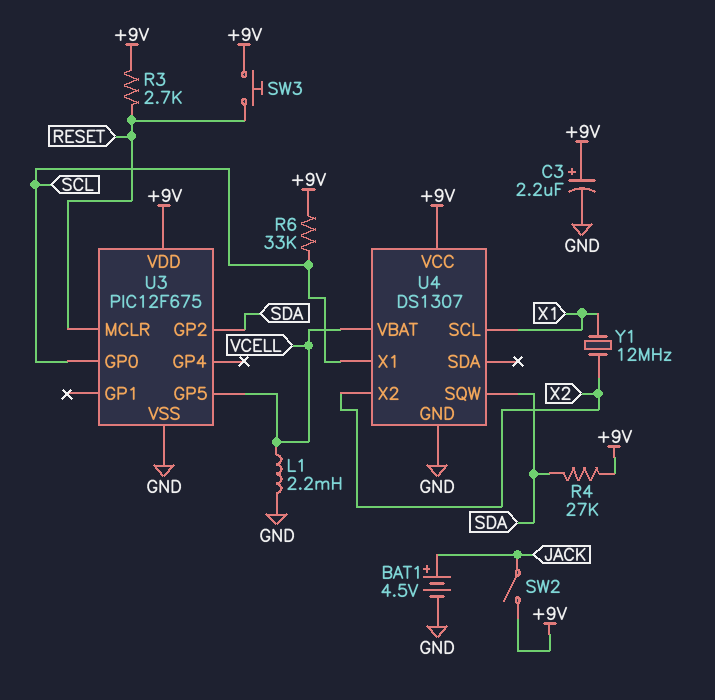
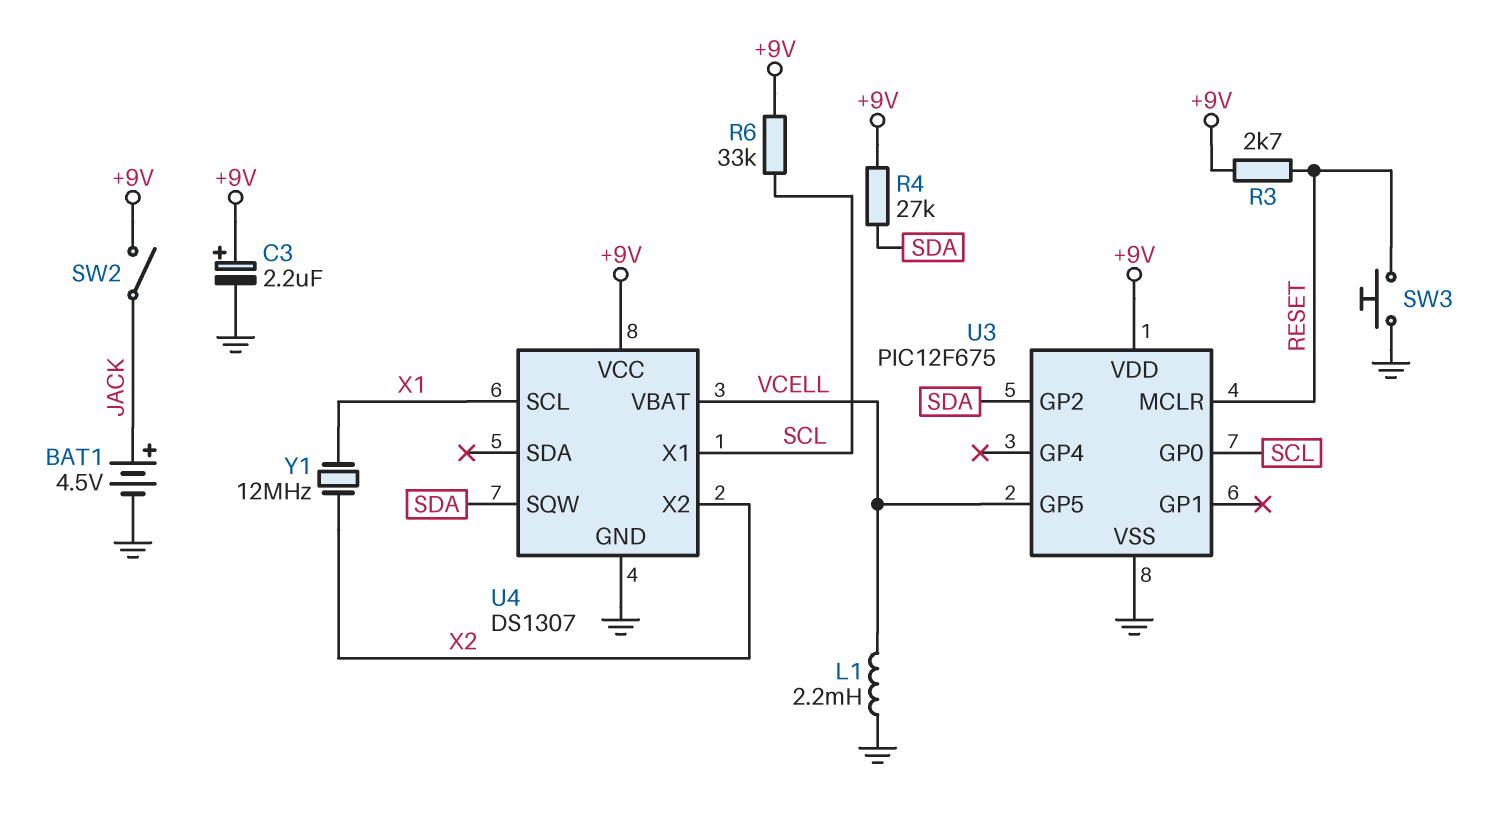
SW3: button (+9V, RESET) -> button (GND, RESET)

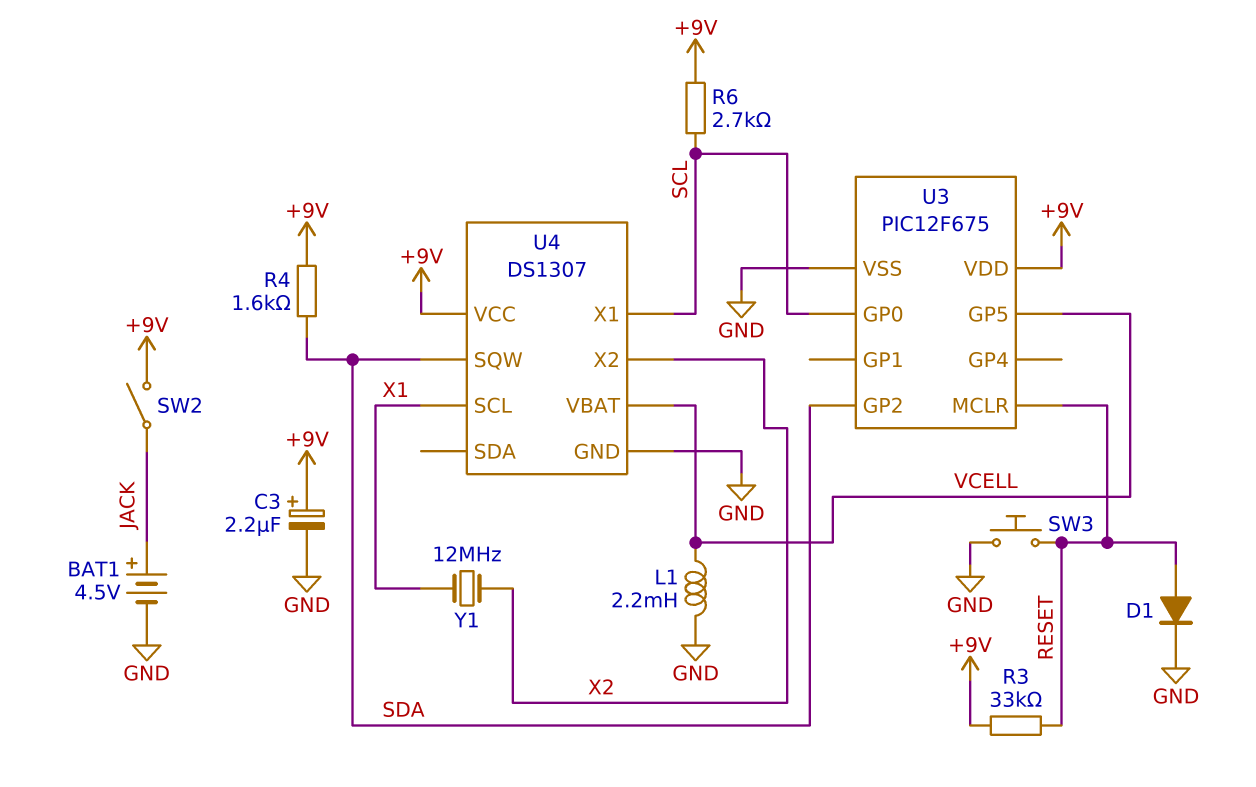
D1: none -> diode (A RESET, K GND)
R3: 2.7k (+9V, RESET) -> 33k (+9V, RESET)
R4: 27k (+9V, SDA) -> 1.6k (+9V, SDA)
R6: 33k (+9V, SCL) -> 2.7k (+9V, SCL)

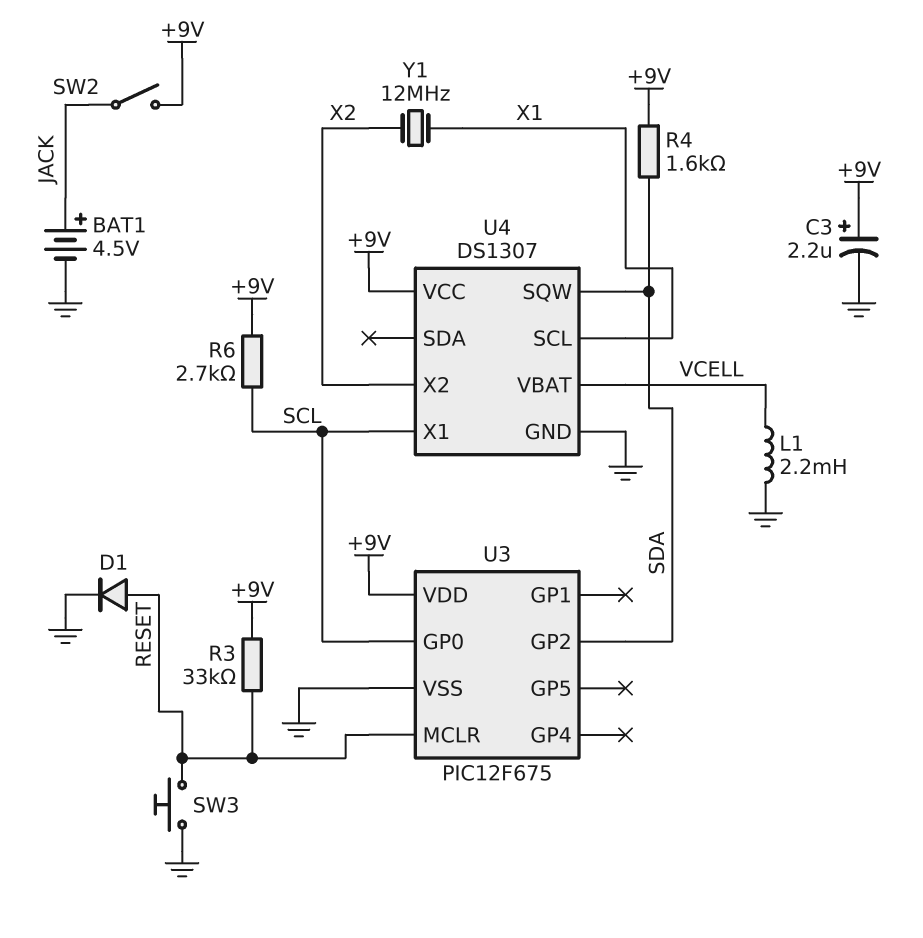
U3 pin GP5: VCELL -> none

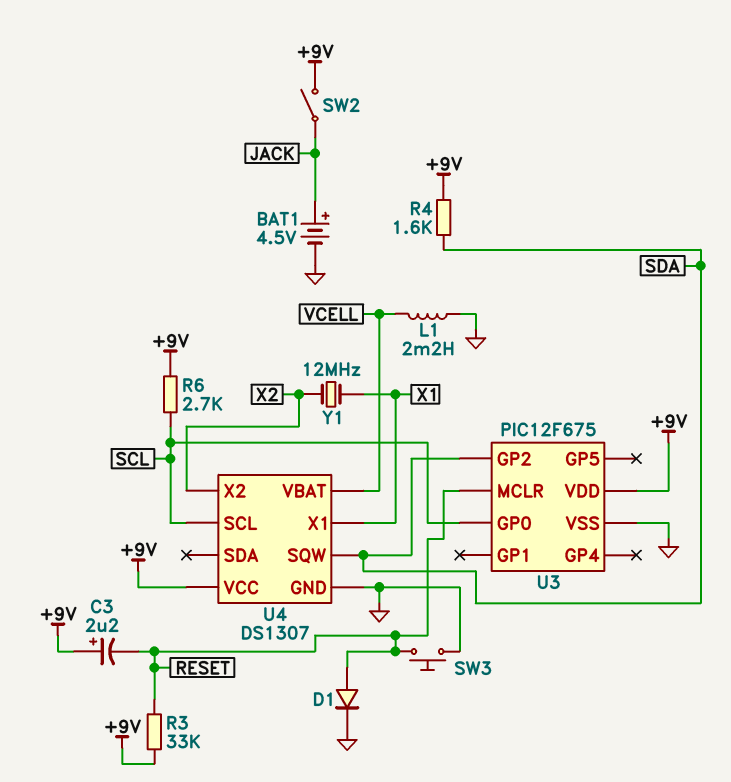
C3: 2.2uF (plus +9V, minus GND) -> 2.2uF (plus +9V, minus RESET)
U4 pin SCL: X1 -> SCL
U4 pin X1: SCL -> X1

